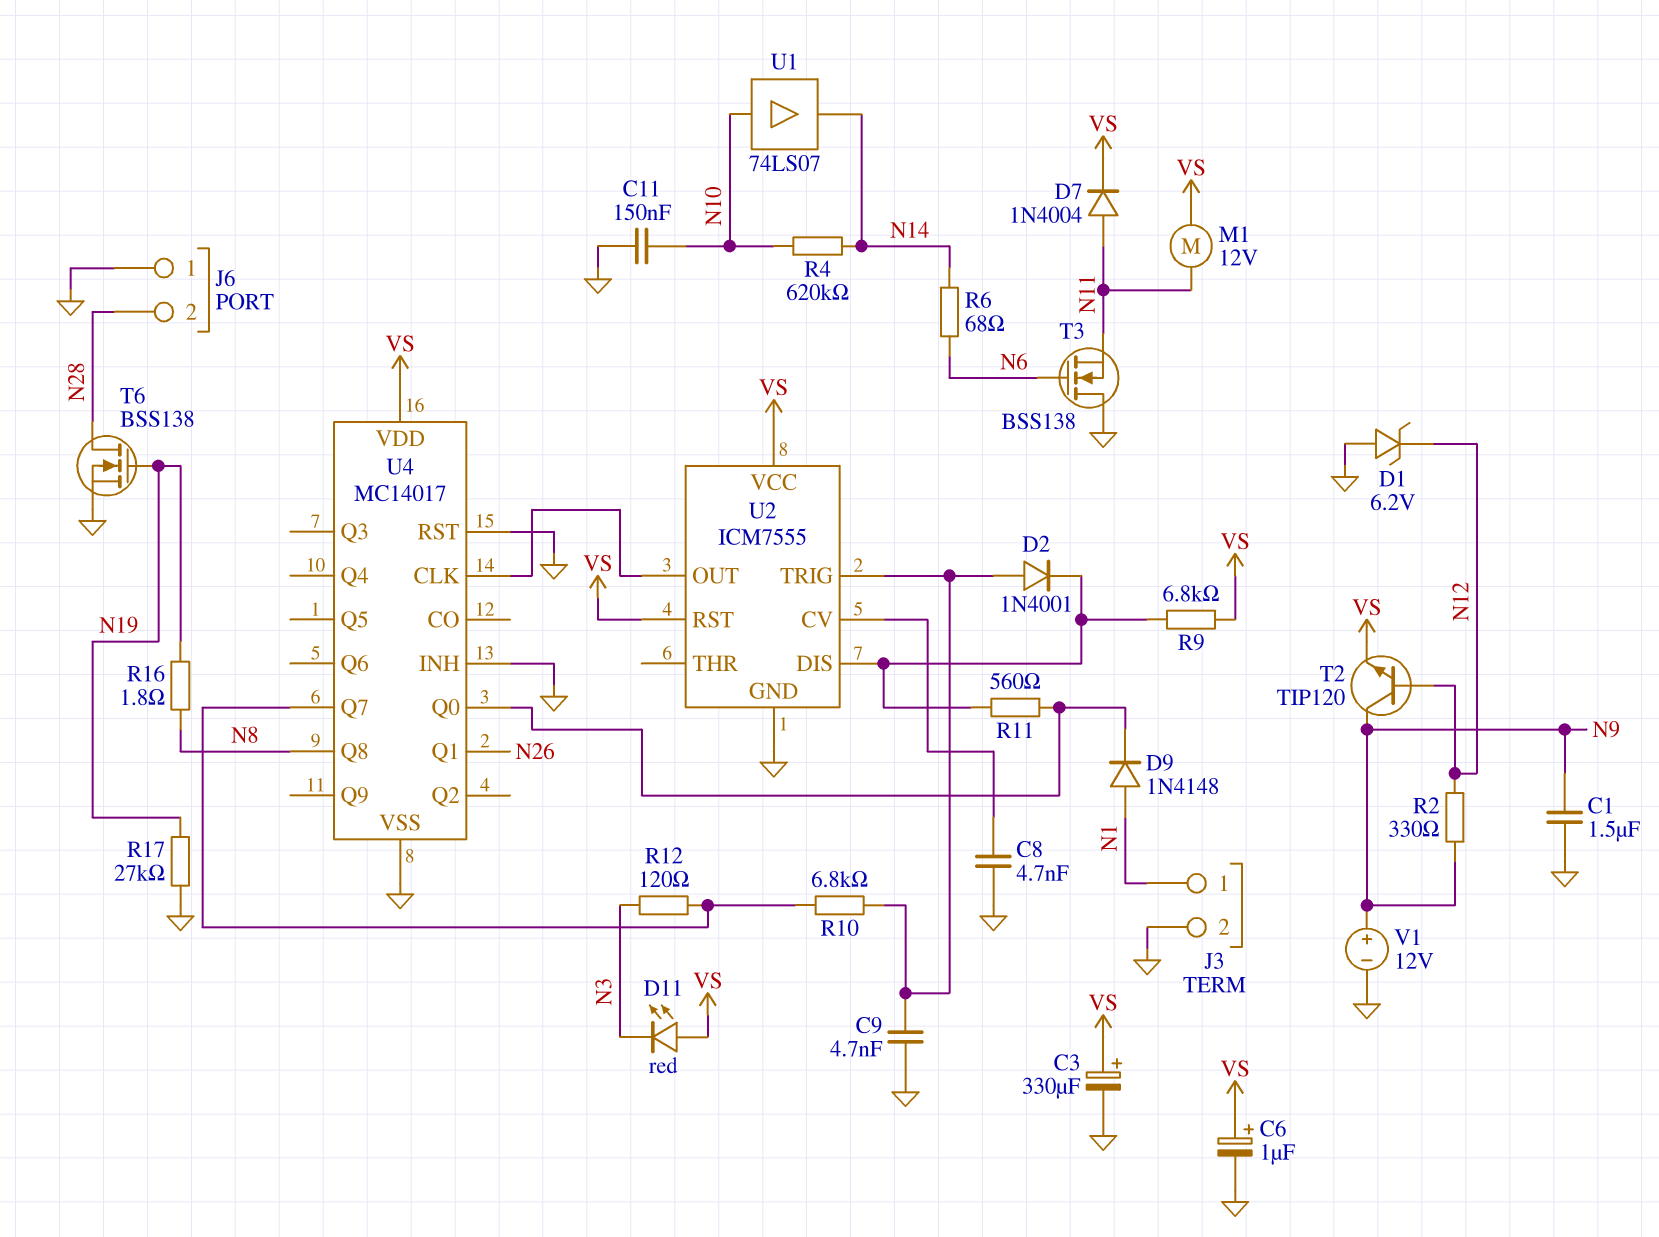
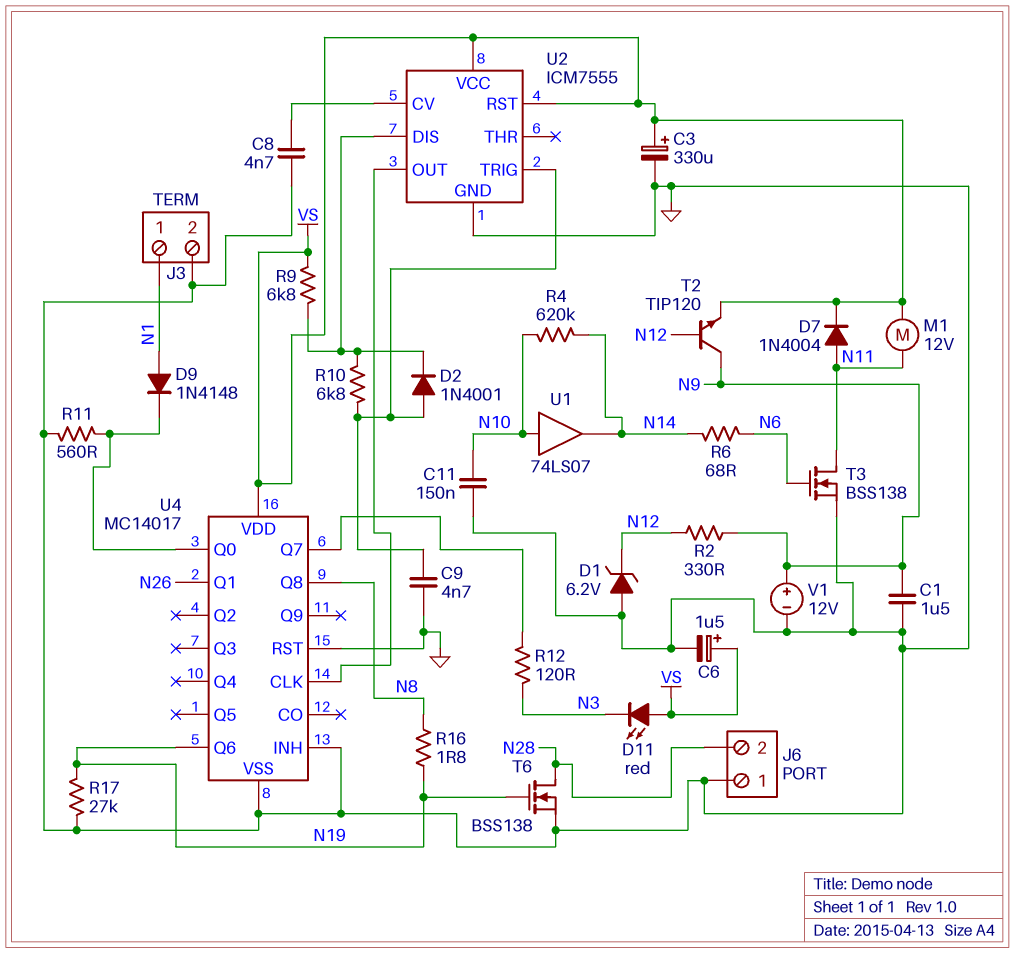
C6: 1uF (plus VS, minus GND) -> 1.5uF (plus VS, minus GND)
R10: 6.8k (U2/TRIG, U4/Q7) -> 6.8k (U2/DIS, U2/TRIG)
R11: 560 (U2/DIS, U4/Q0) -> 560 (GND, U4/Q0)
T3: NMOS BSS138 (G N6, D GND, S N11) -> NMOS BSS138 (G N6, D N11, S GND)
U4 pin Q6: none -> N19

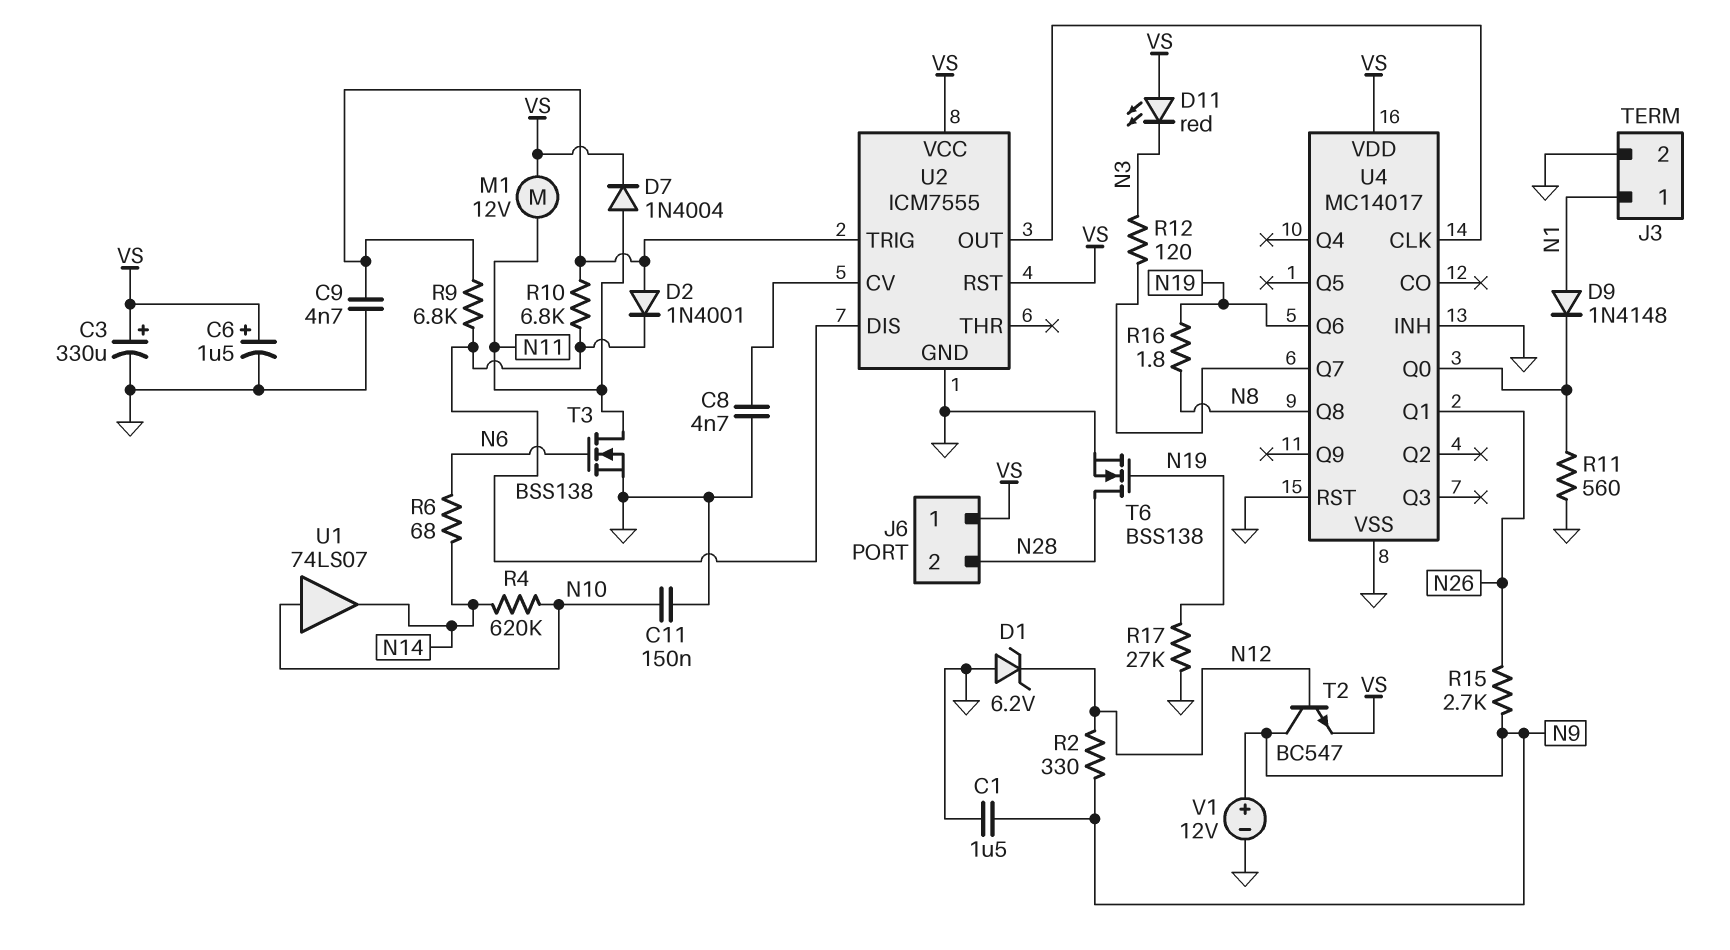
J6 pin 1: GND -> VS
R9: 6.8k (U2/DIS, VS) -> 6.8k (U2/DIS, U2/TRIG)
R15: none -> 2.7k (N9, N26)
T2: NPN TIP120 (B N12, C N9, E VS) -> NPN BC547 (B N12, C N9, E VS)

